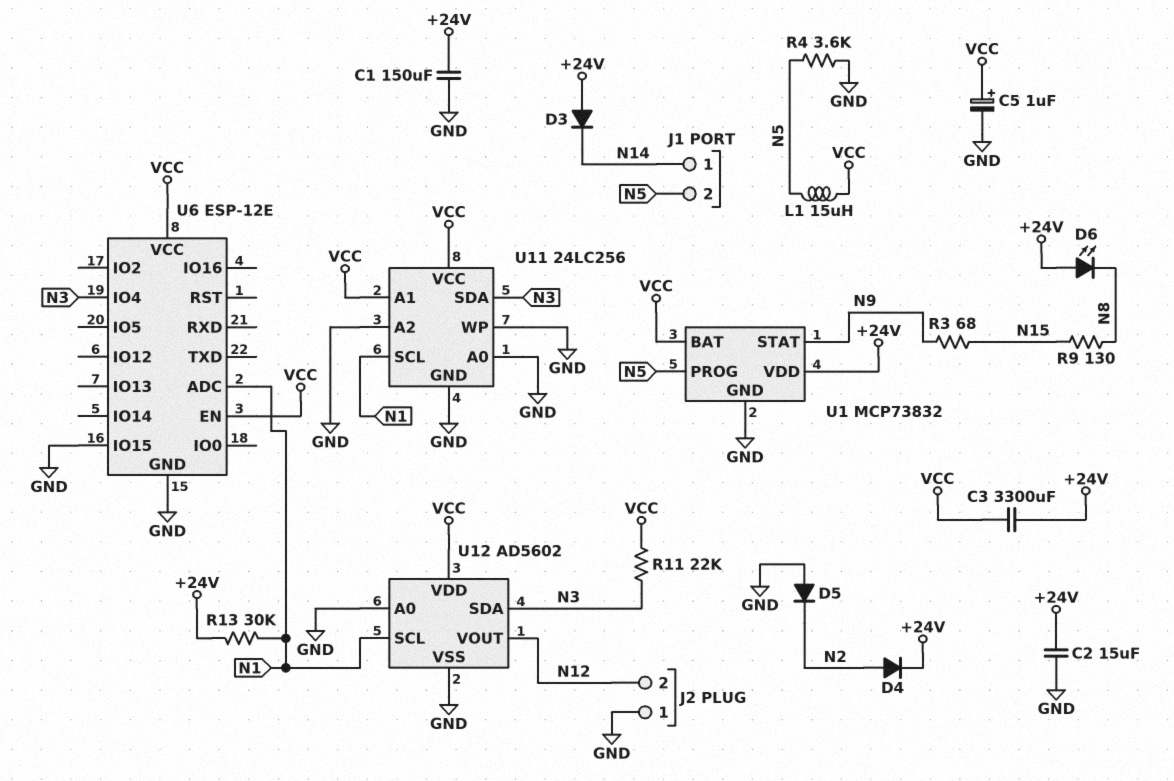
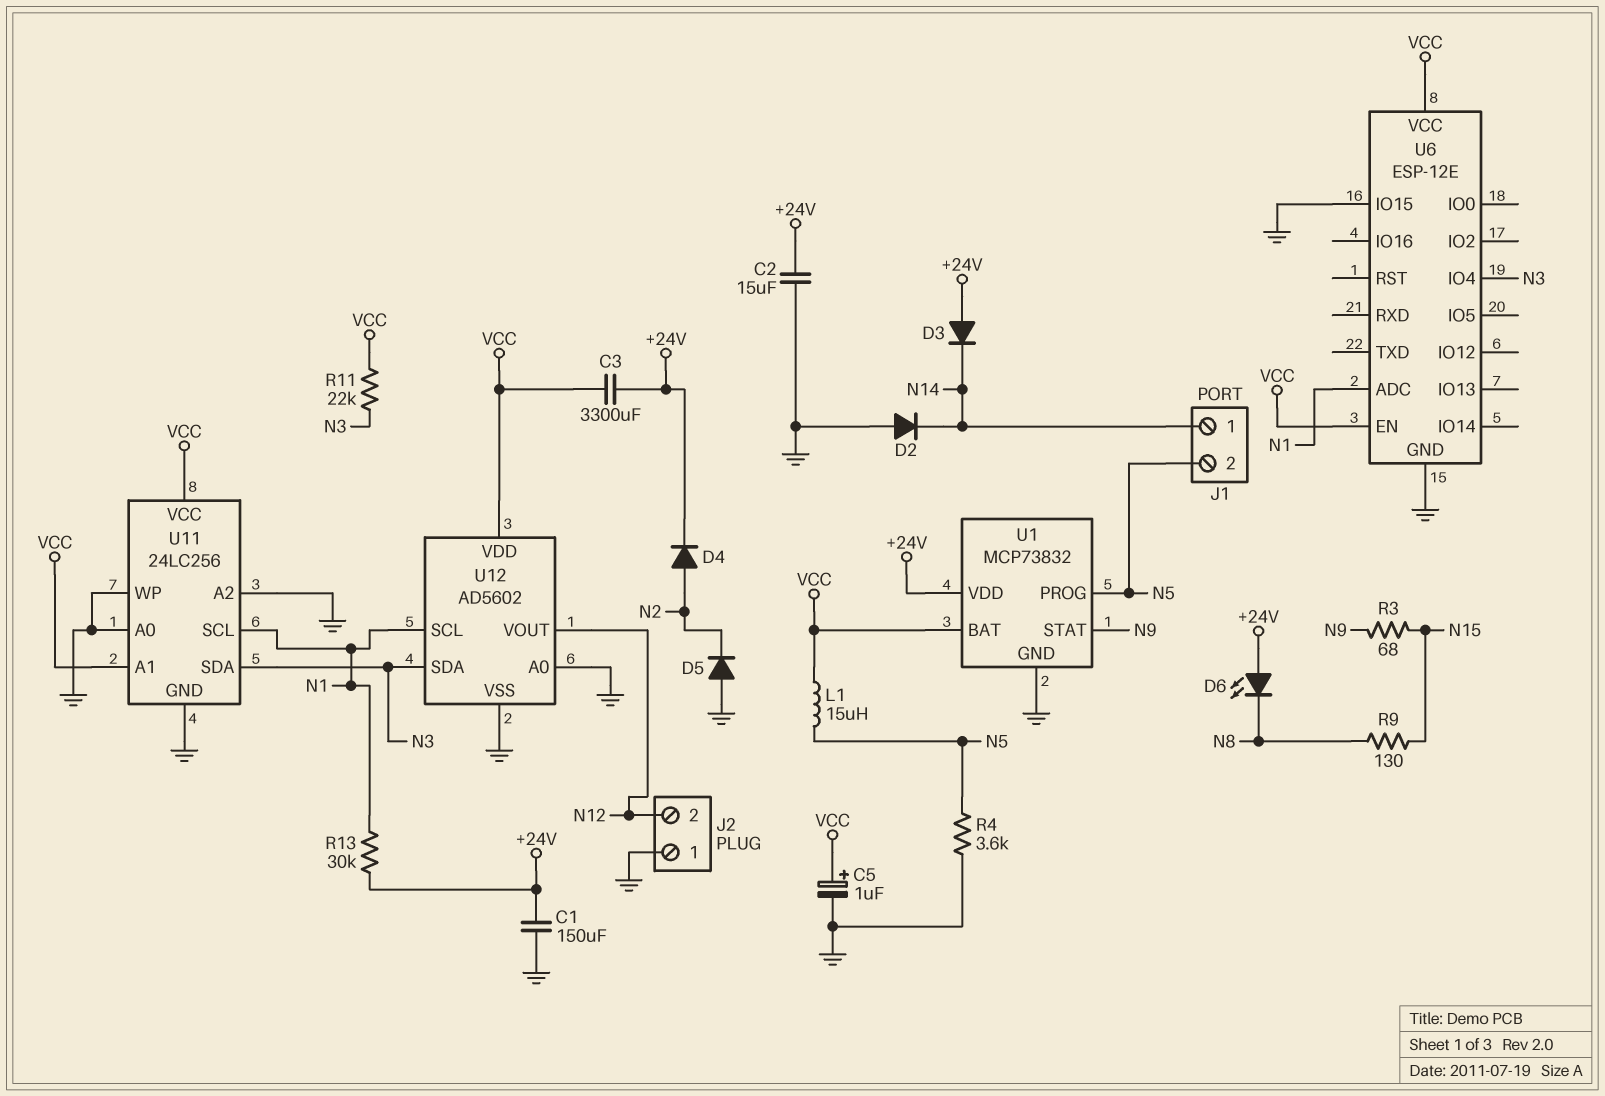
D2: none -> diode (A GND, K N14)

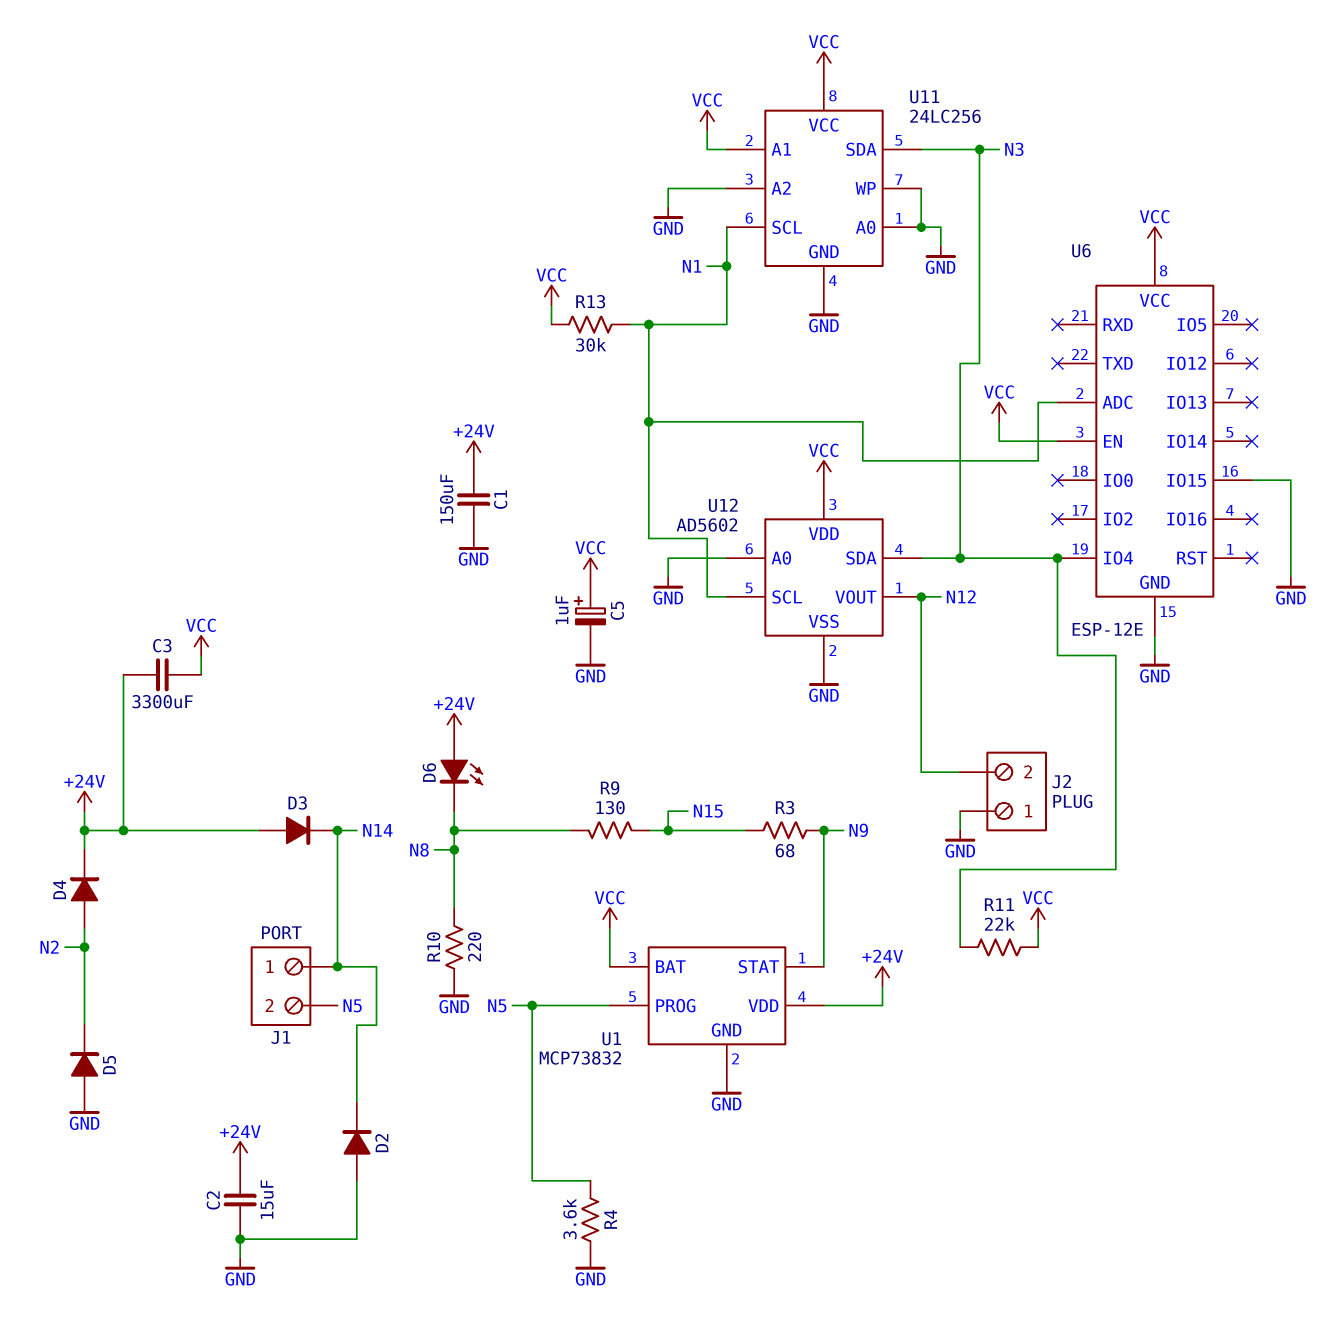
L1: 15uH (N5, VCC) -> none
R10: none -> 220 (GND, N8)
R13: 30k (+24V, N1) -> 30k (N1, VCC)

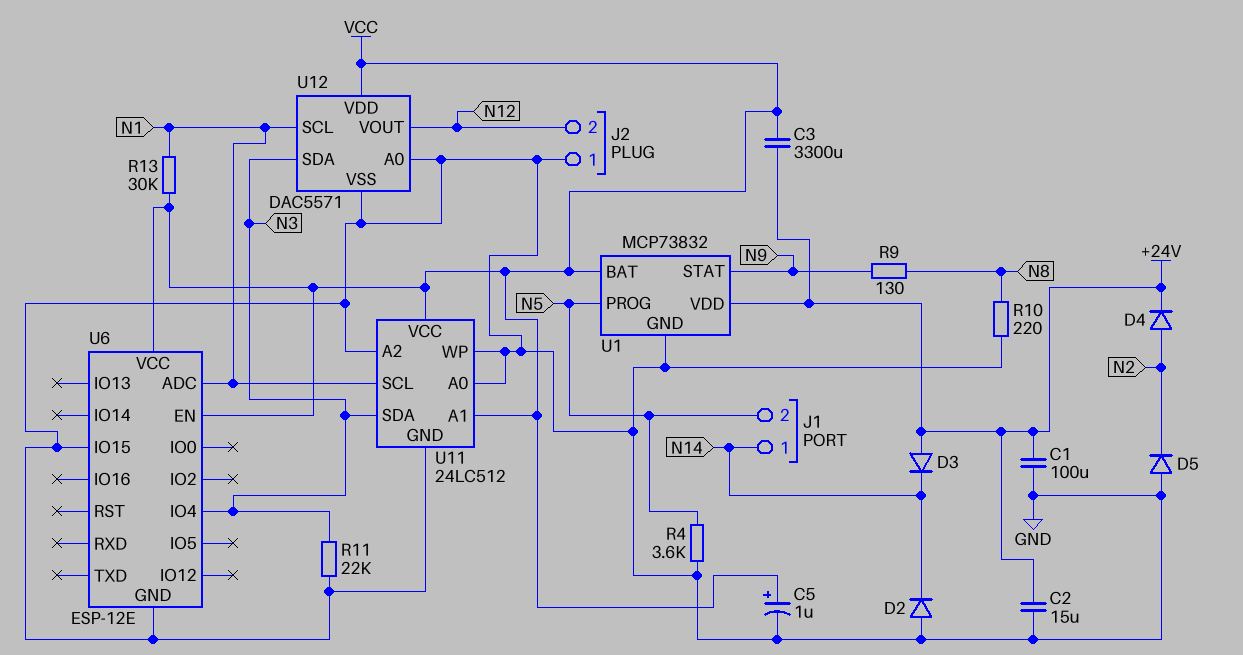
C1: 150uF (+24V, GND) -> 100uF (+24V, GND)
D6: LED (A +24V, K N8) -> none
R3: 68 (N9, N15) -> none
R9: 130 (N8, N15) -> 130 (N8, N9)
R11: 22k (N3, VCC) -> 22k (GND, N3)
U11: 24LC256 -> 24LC512
U12: AD5602 -> DAC5571

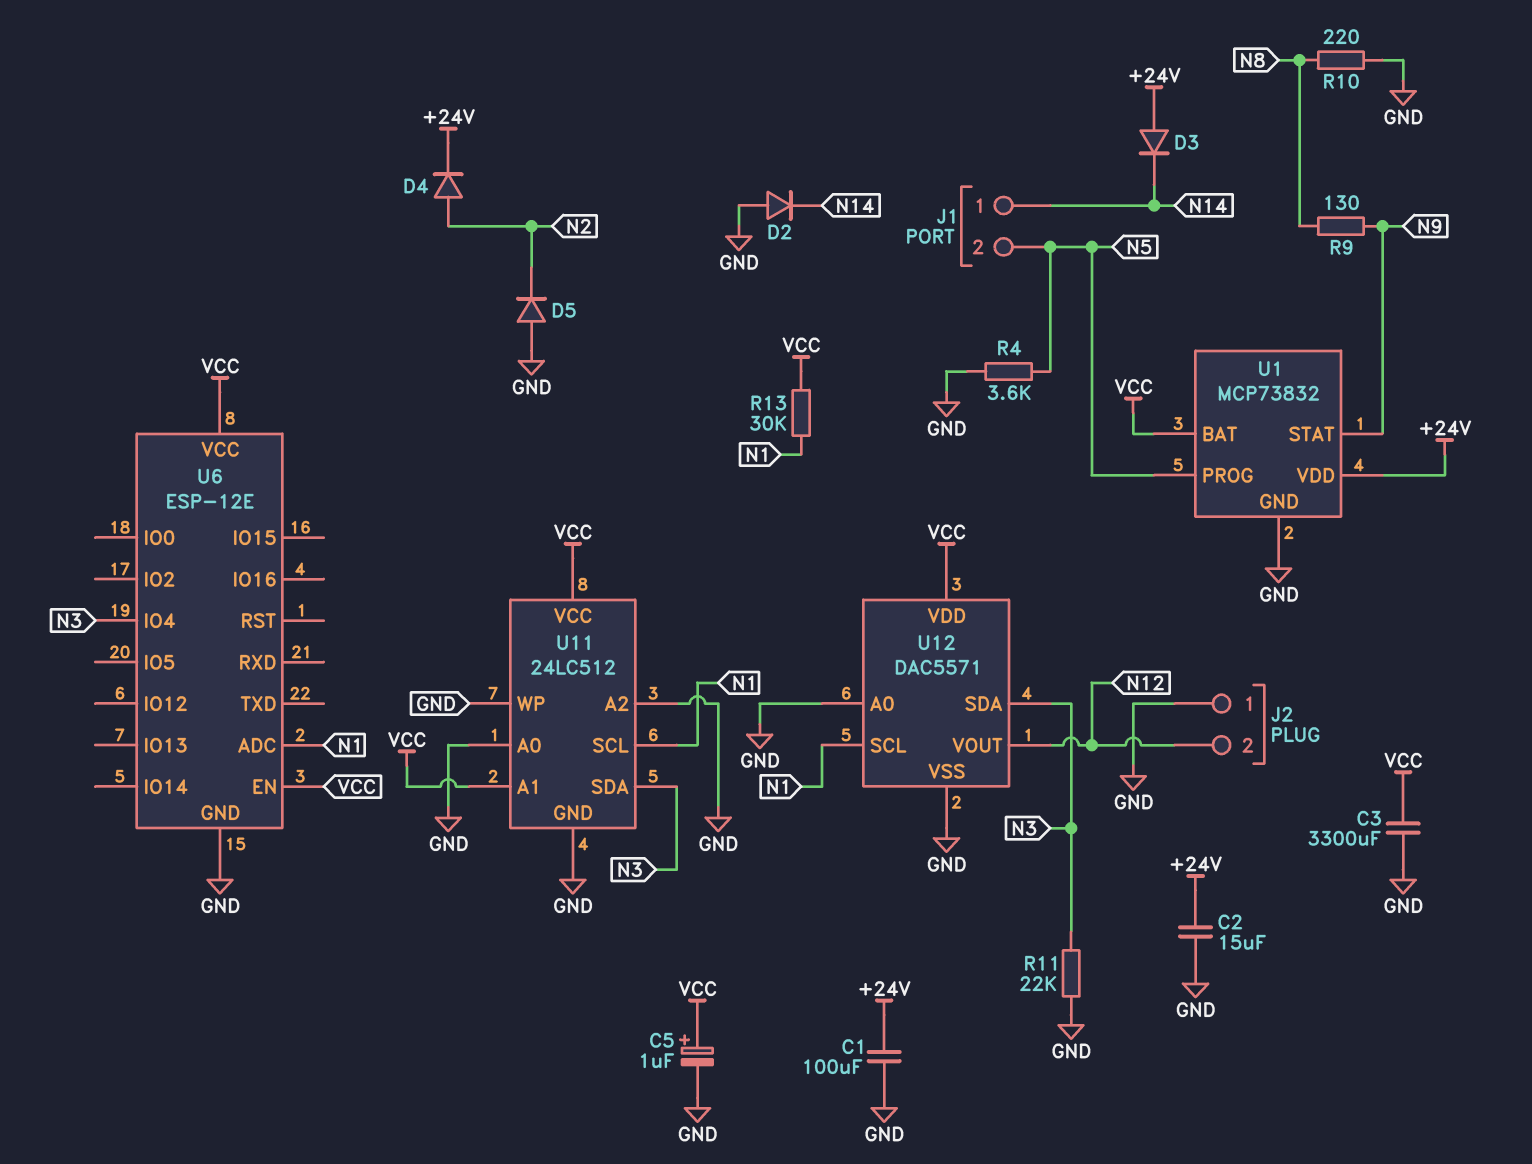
C3: 3300uF (+24V, VCC) -> 3300uF (GND, VCC)
U6 pin IO15: GND -> none

